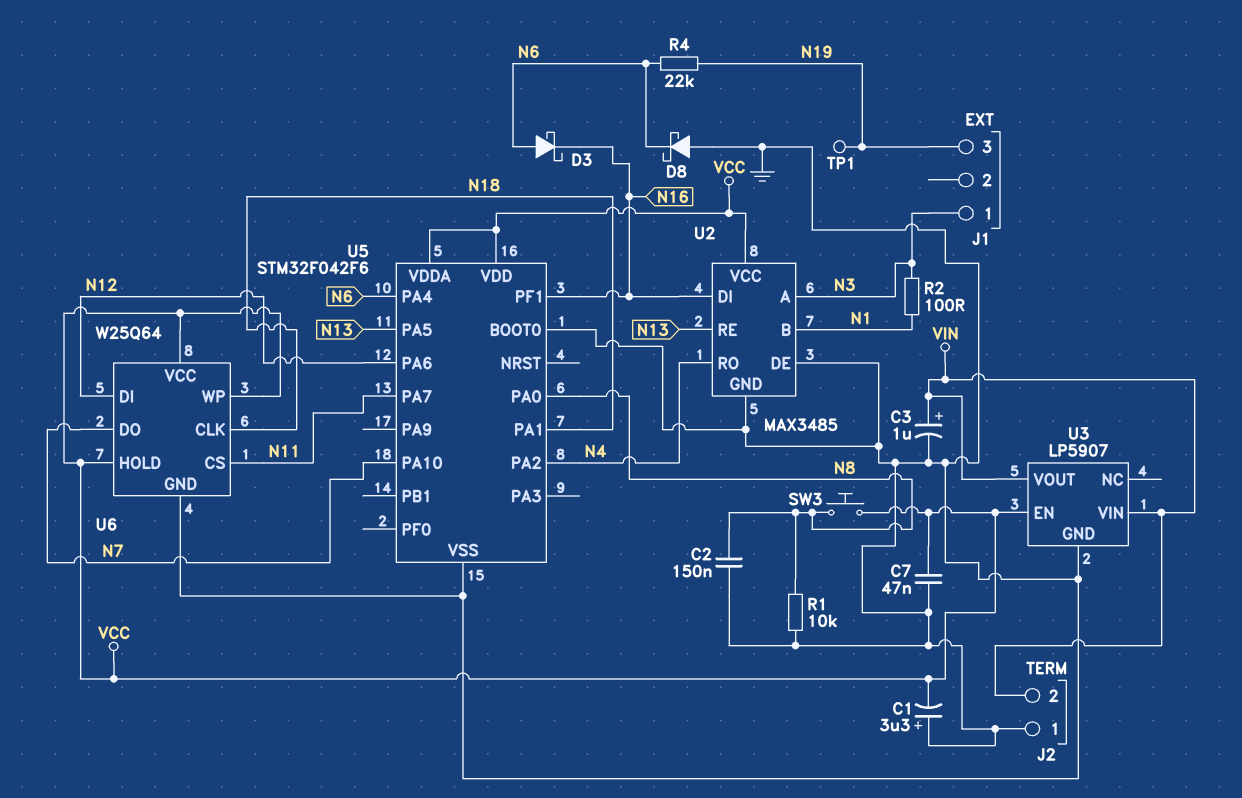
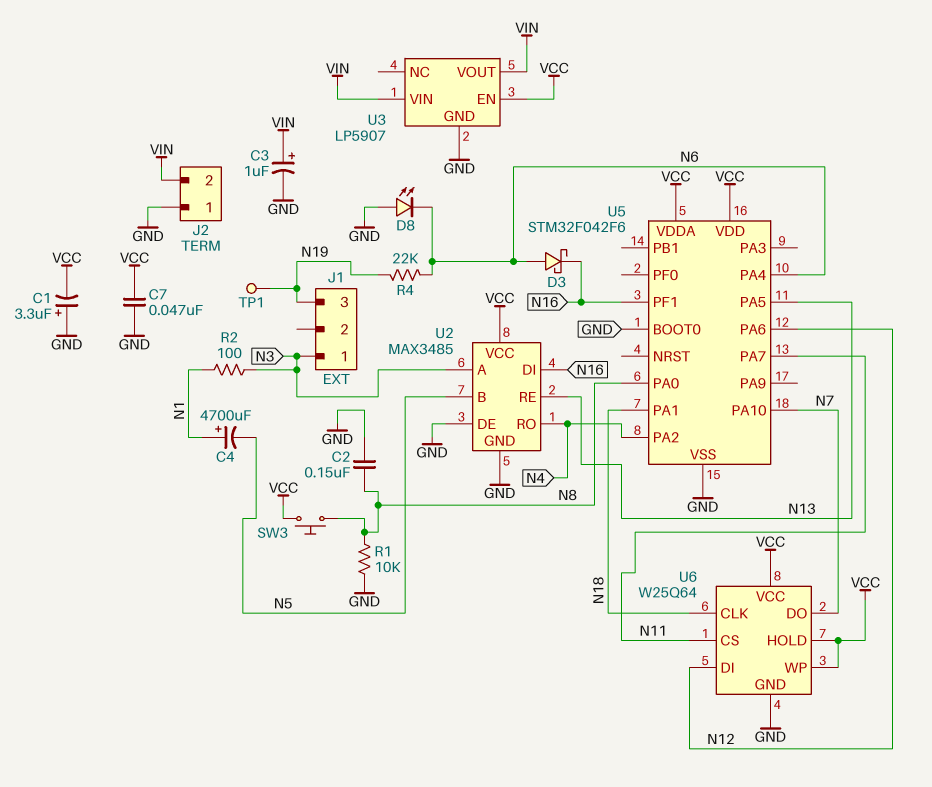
C4: none -> 4700uF (plus N1, minus N5)
D8: schottky (A GND, K N6) -> LED (A GND, K N6)
U2 pin B: N1 -> N5

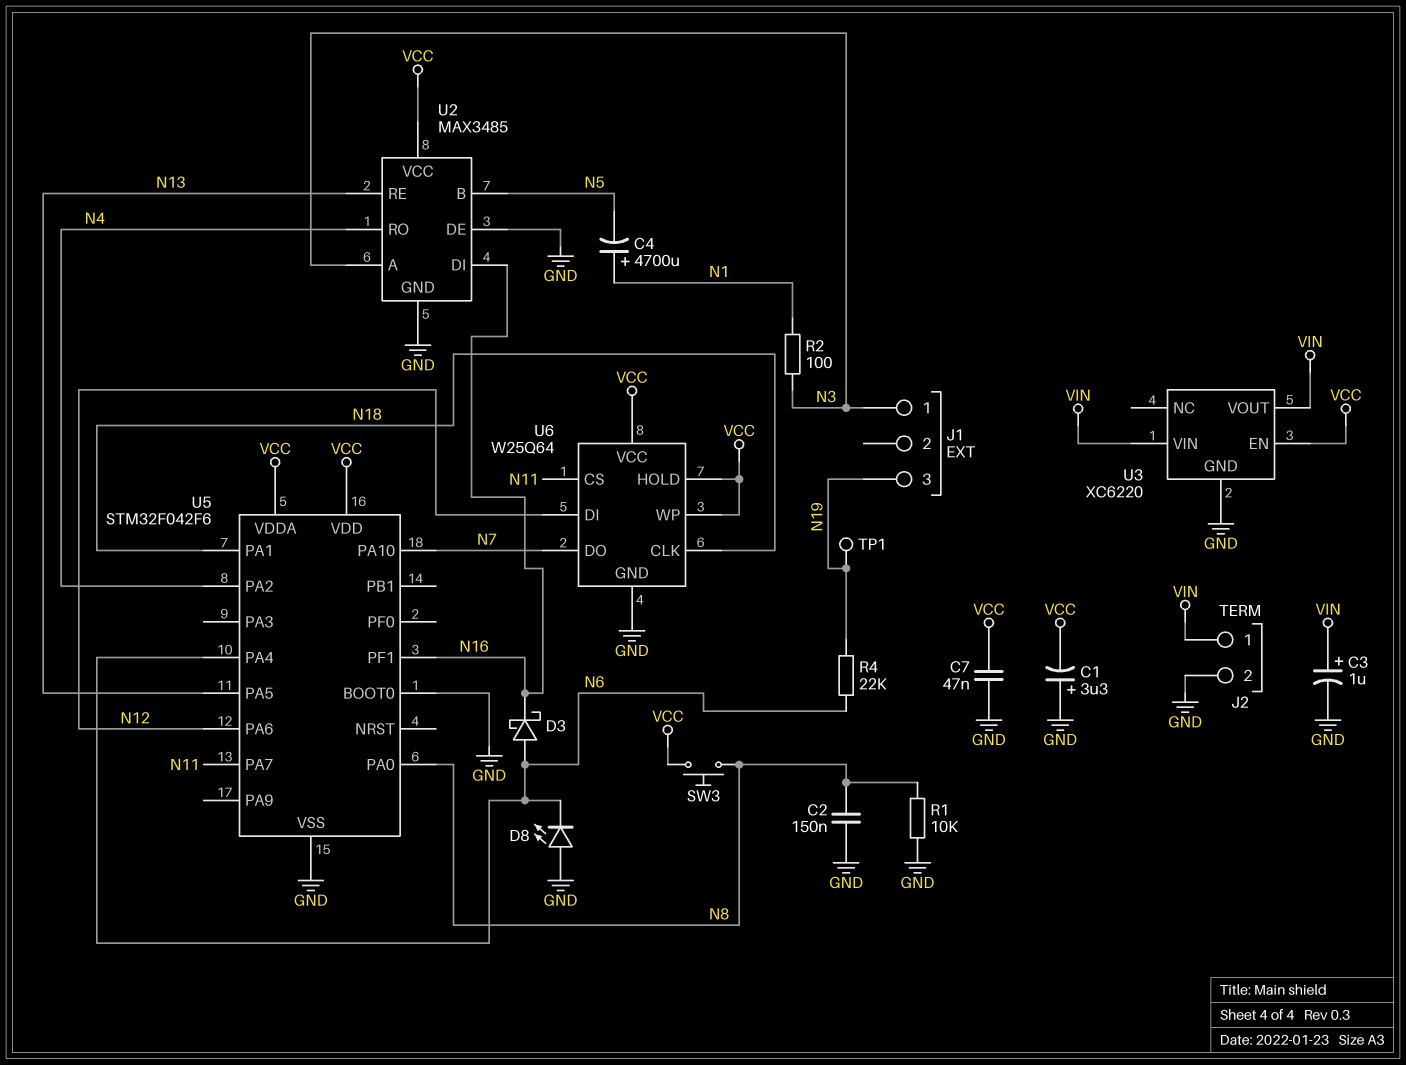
J2 pin 1: GND -> VIN
J2 pin 2: VIN -> GND
U3: LP5907 -> XC6220

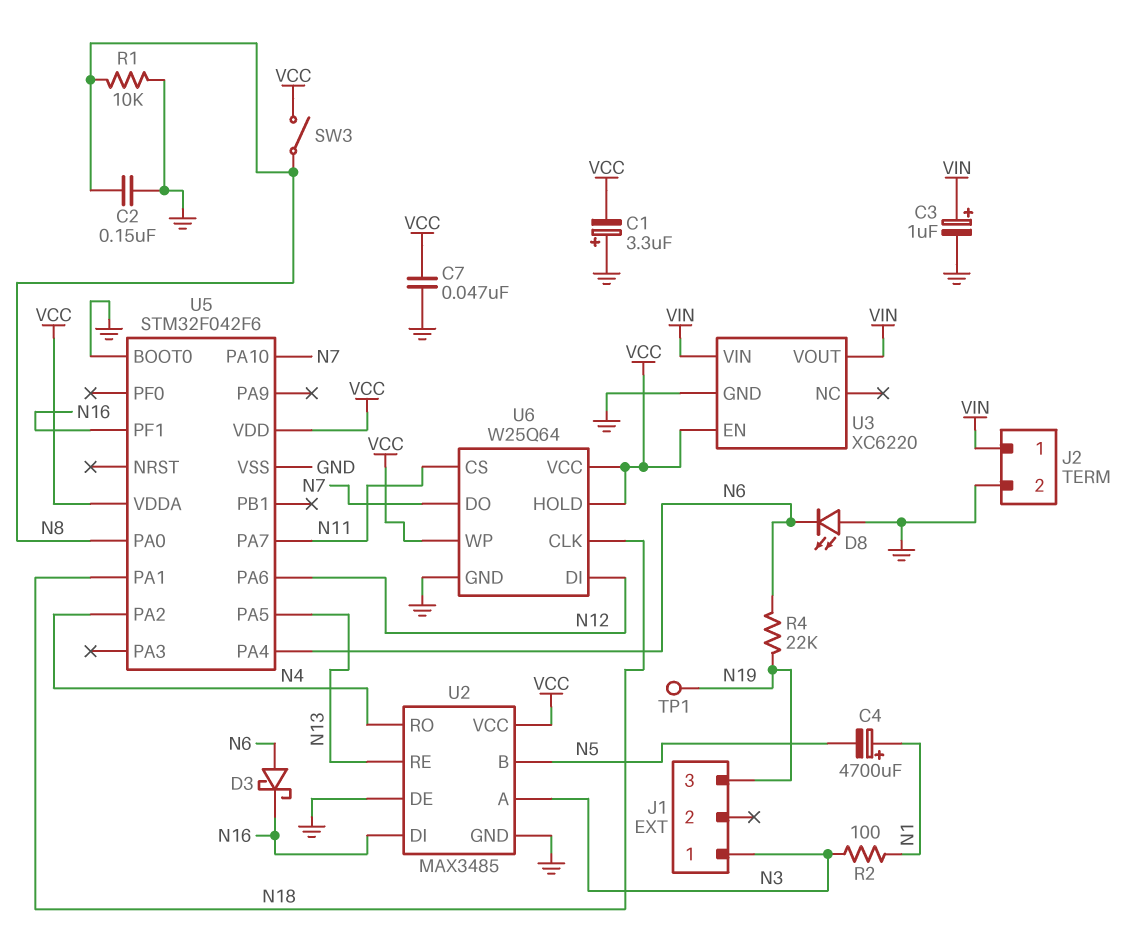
SW3: button (N8, VCC) -> switch (N8, VCC)

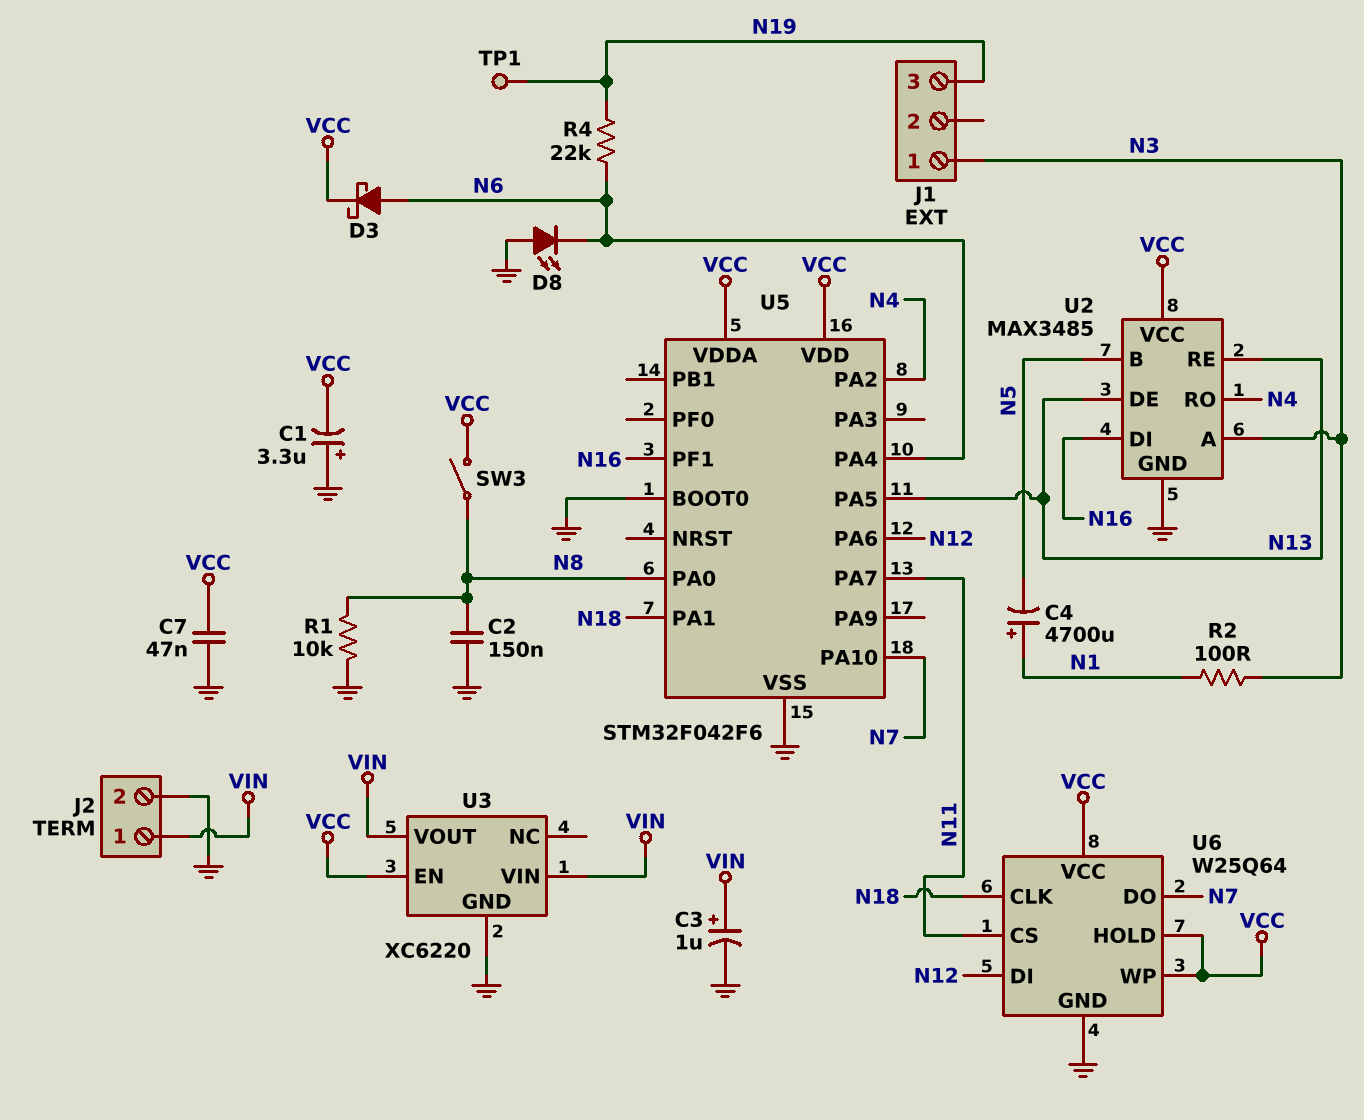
D3: schottky (A N6, K N16) -> schottky (A N6, K VCC)
U2 pin DE: GND -> N13

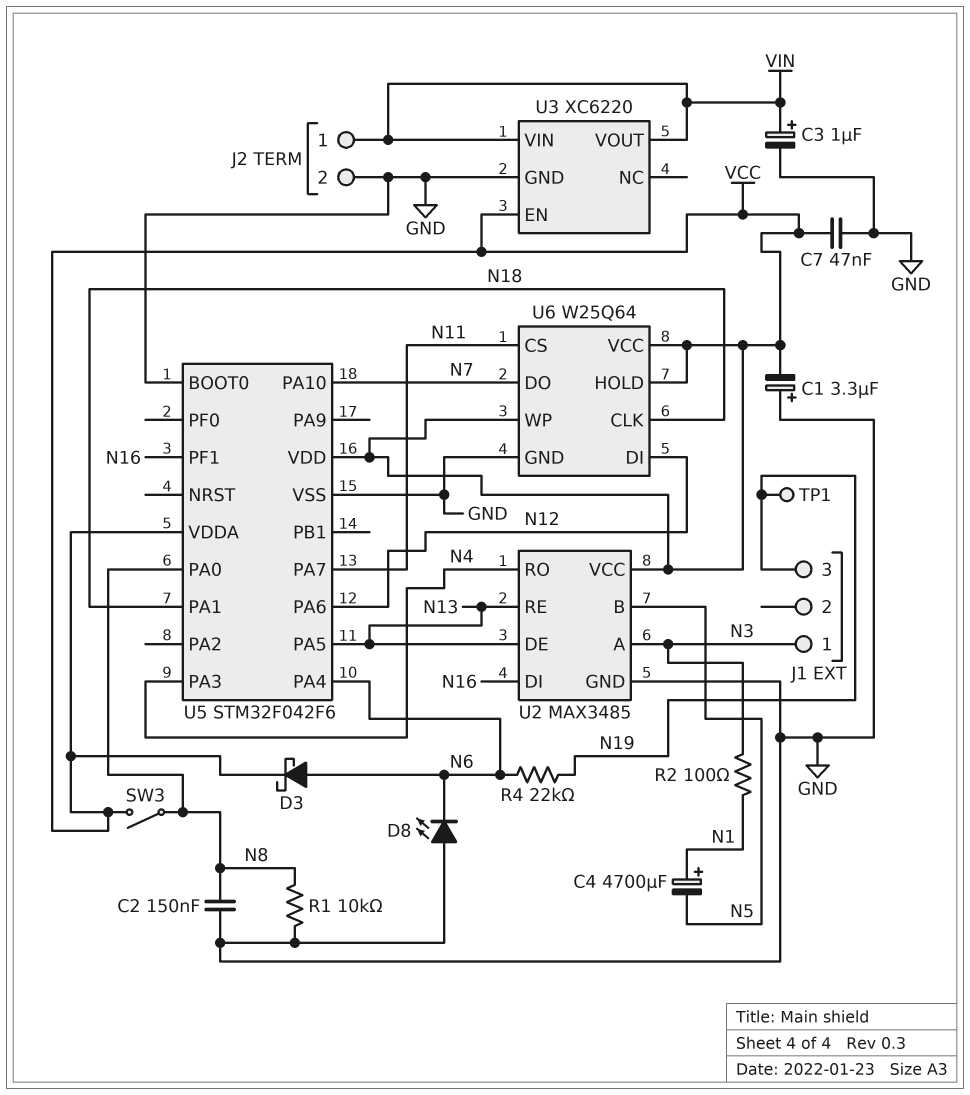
U5 pin PA2: N4 -> none
U5 pin PA3: none -> N4

